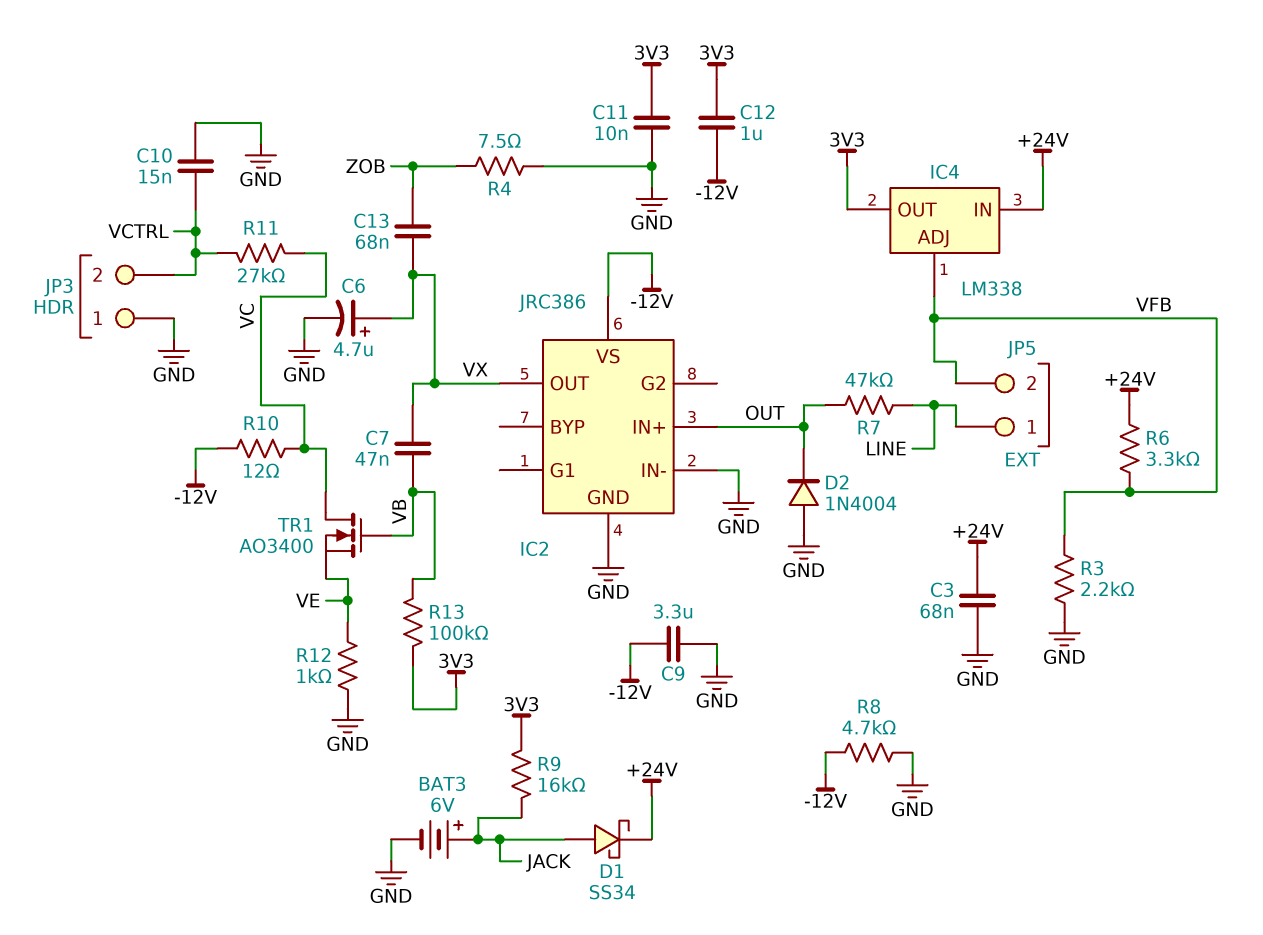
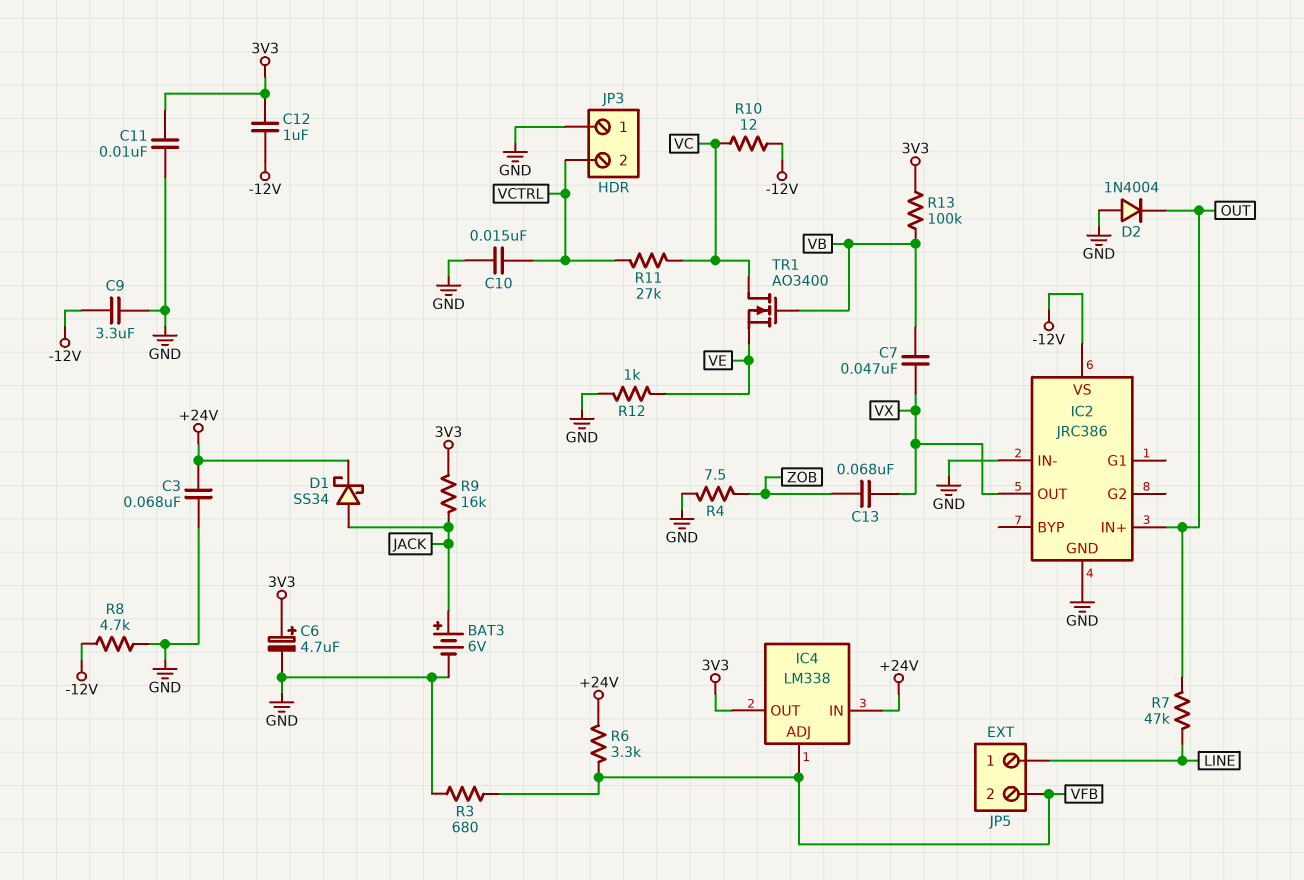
C6: 4.7uF (plus VX, minus GND) -> 4.7uF (plus 3V3, minus GND)
R3: 2.2k (GND, VFB) -> 680 (GND, VFB)

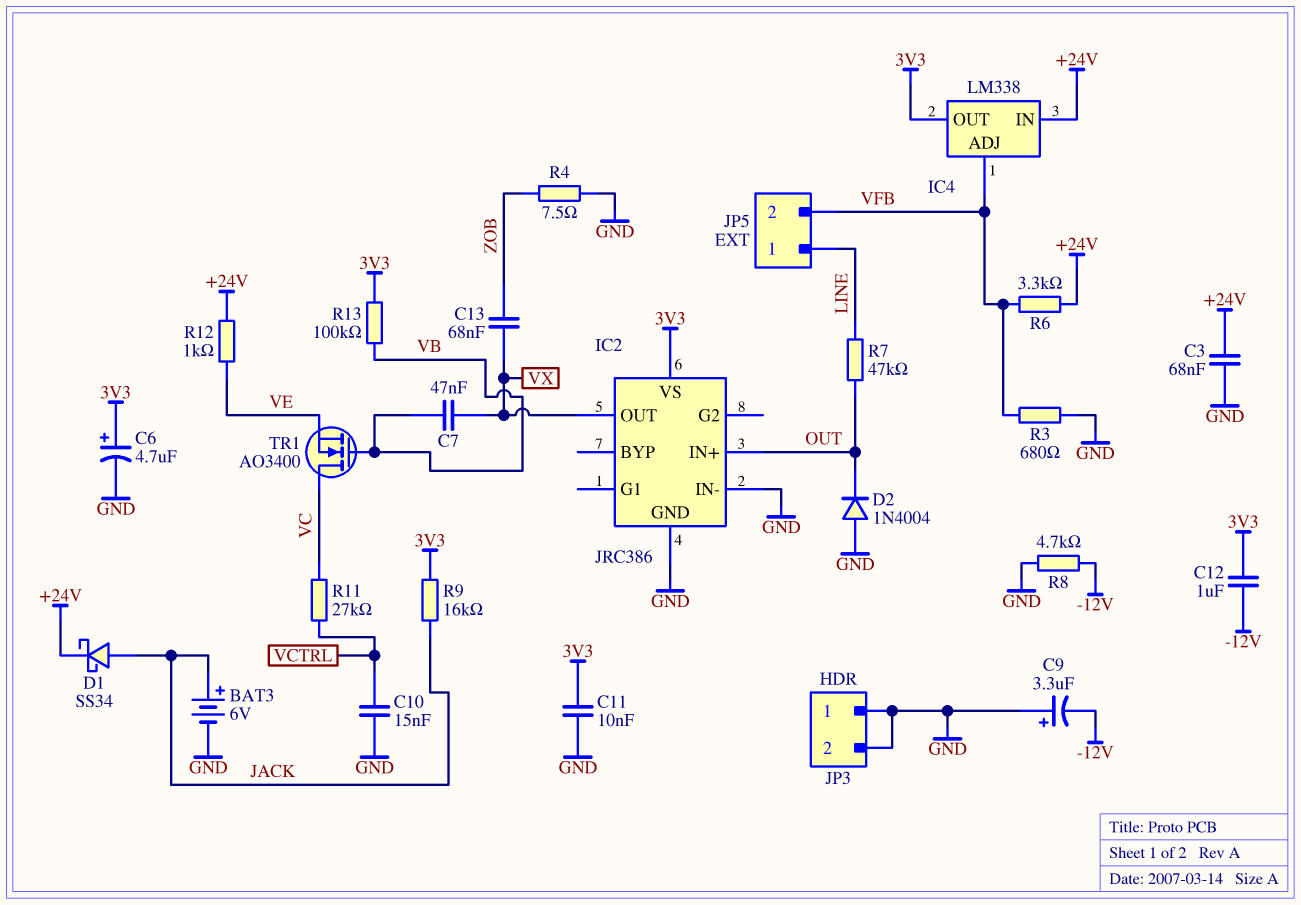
C9: 3.3uF (-12V, GND) -> 3.3uF (plus GND, minus -12V)
IC2 pin VS: -12V -> 3V3
JP3 pin 2: VCTRL -> GND
R10: 12 (-12V, VC) -> none
R12: 1k (GND, VE) -> 1k (+24V, VE)

